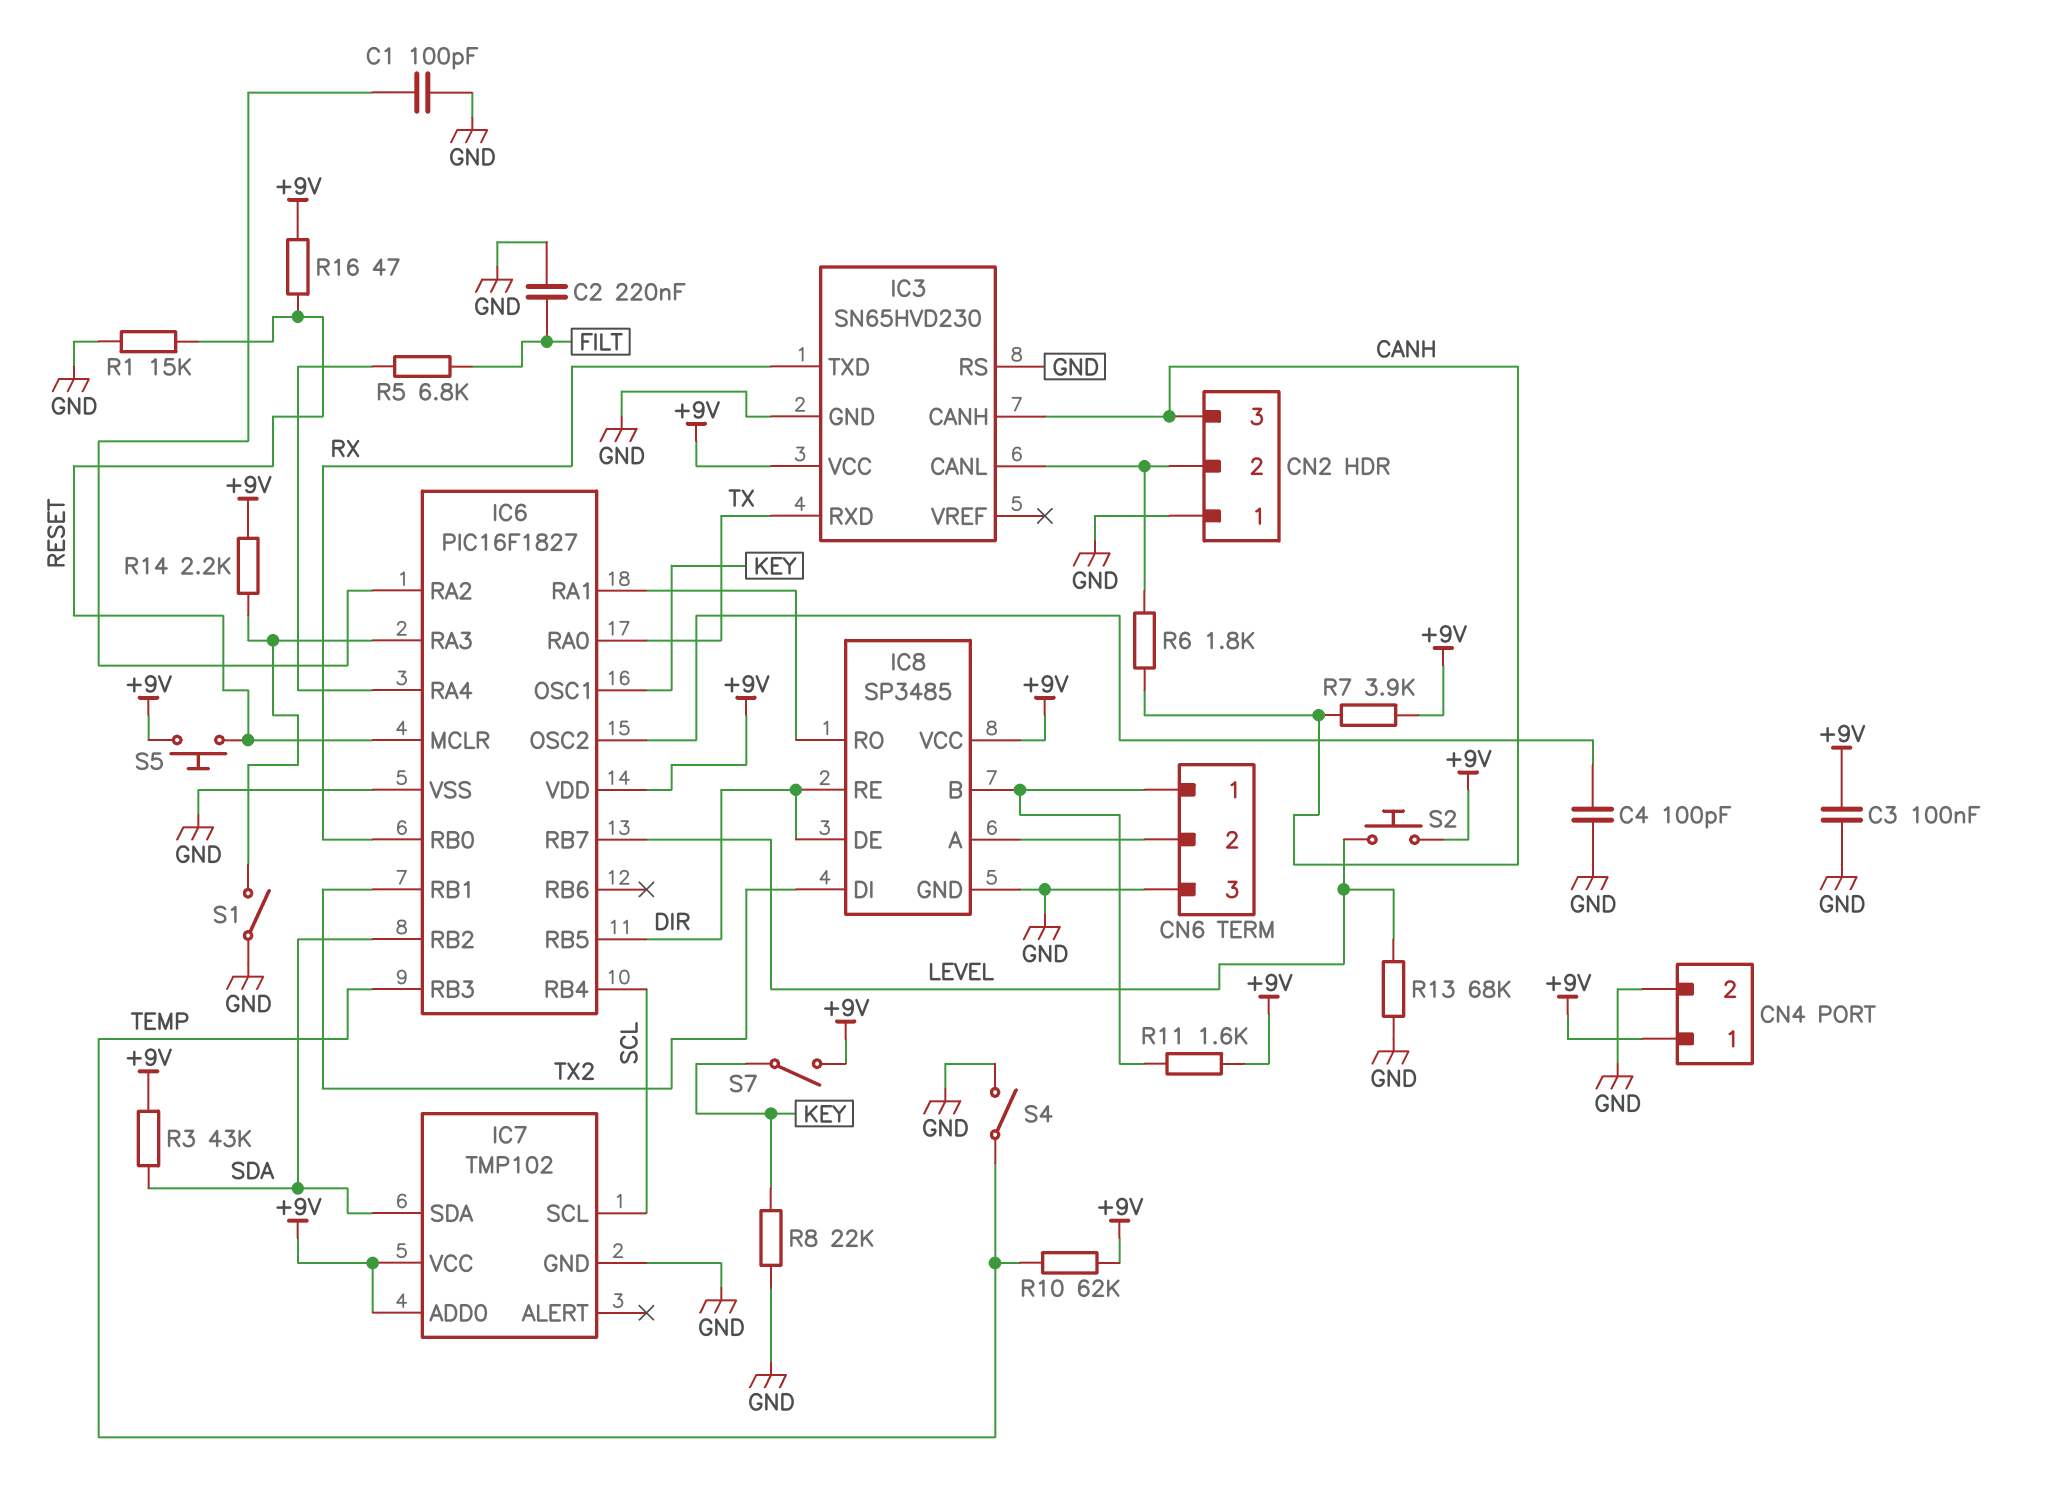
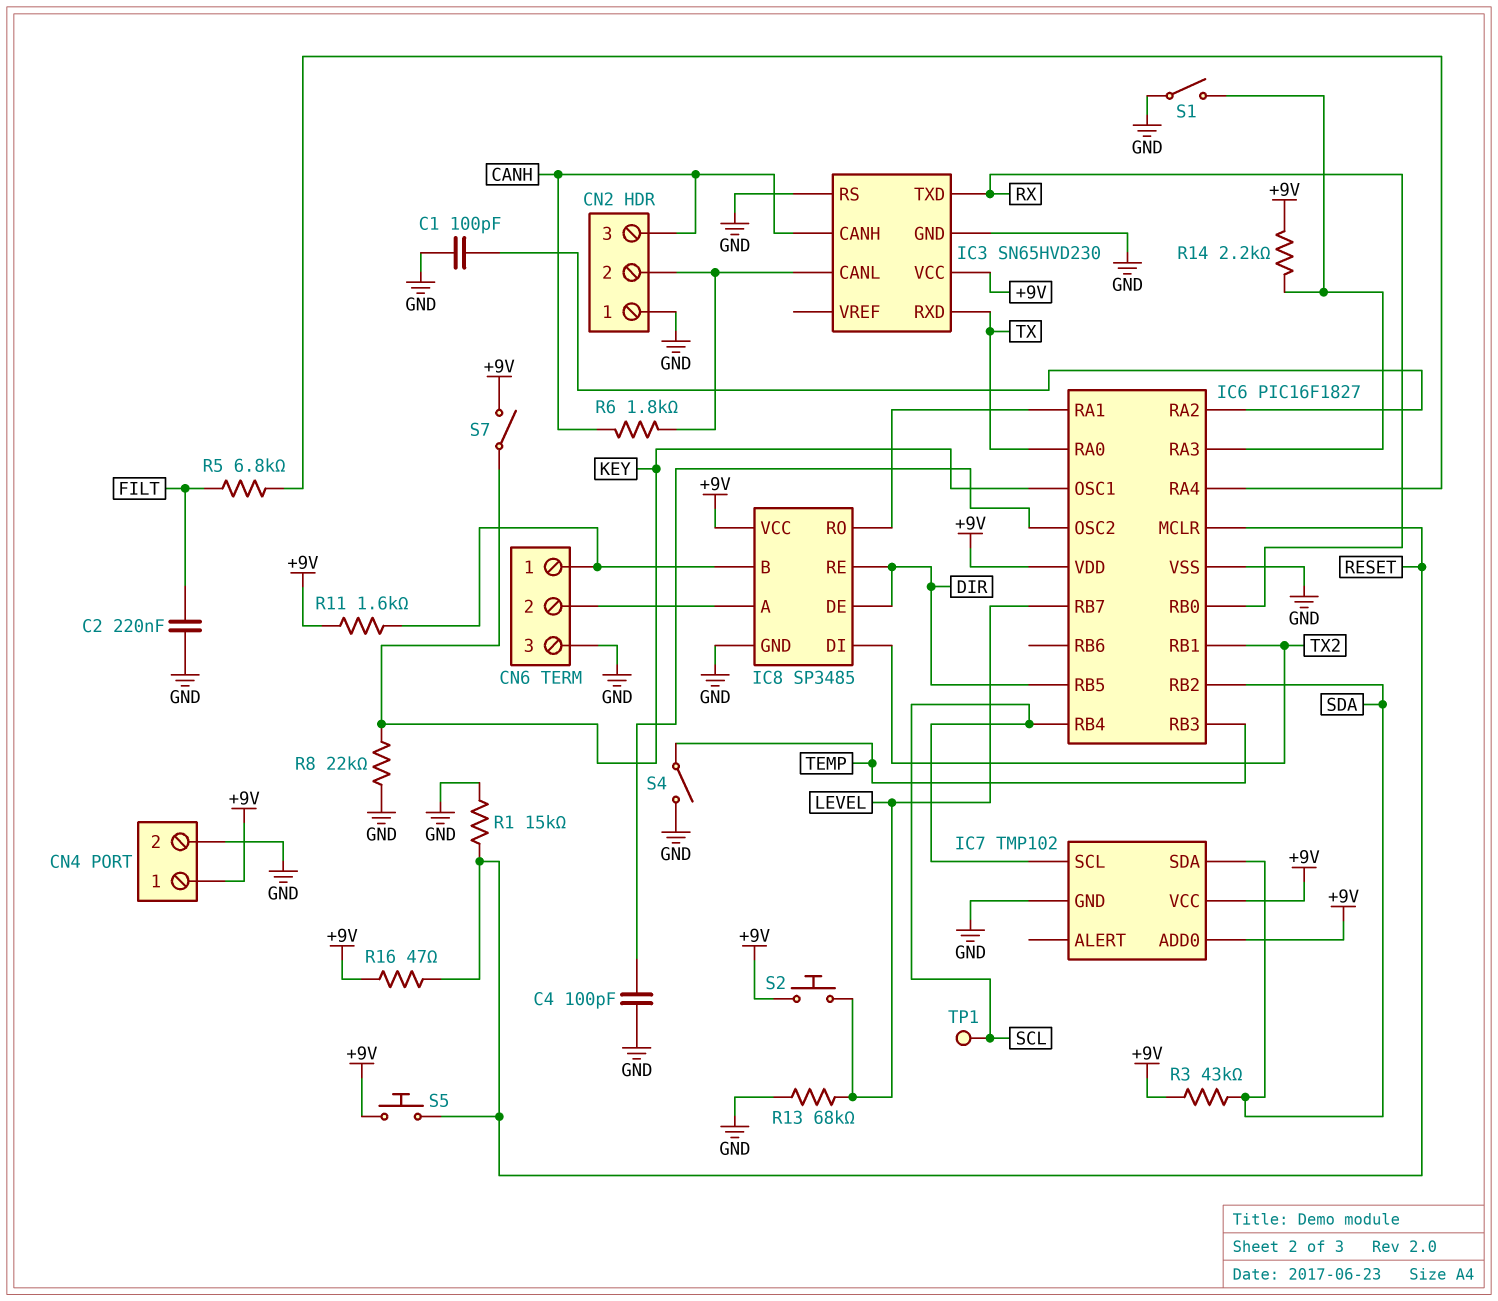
C3: 100nF (+9V, GND) -> none
R7: 3.9k (+9V, CANH) -> none
R10: 62k (+9V, TEMP) -> none
TP1: none -> test point (SCL)

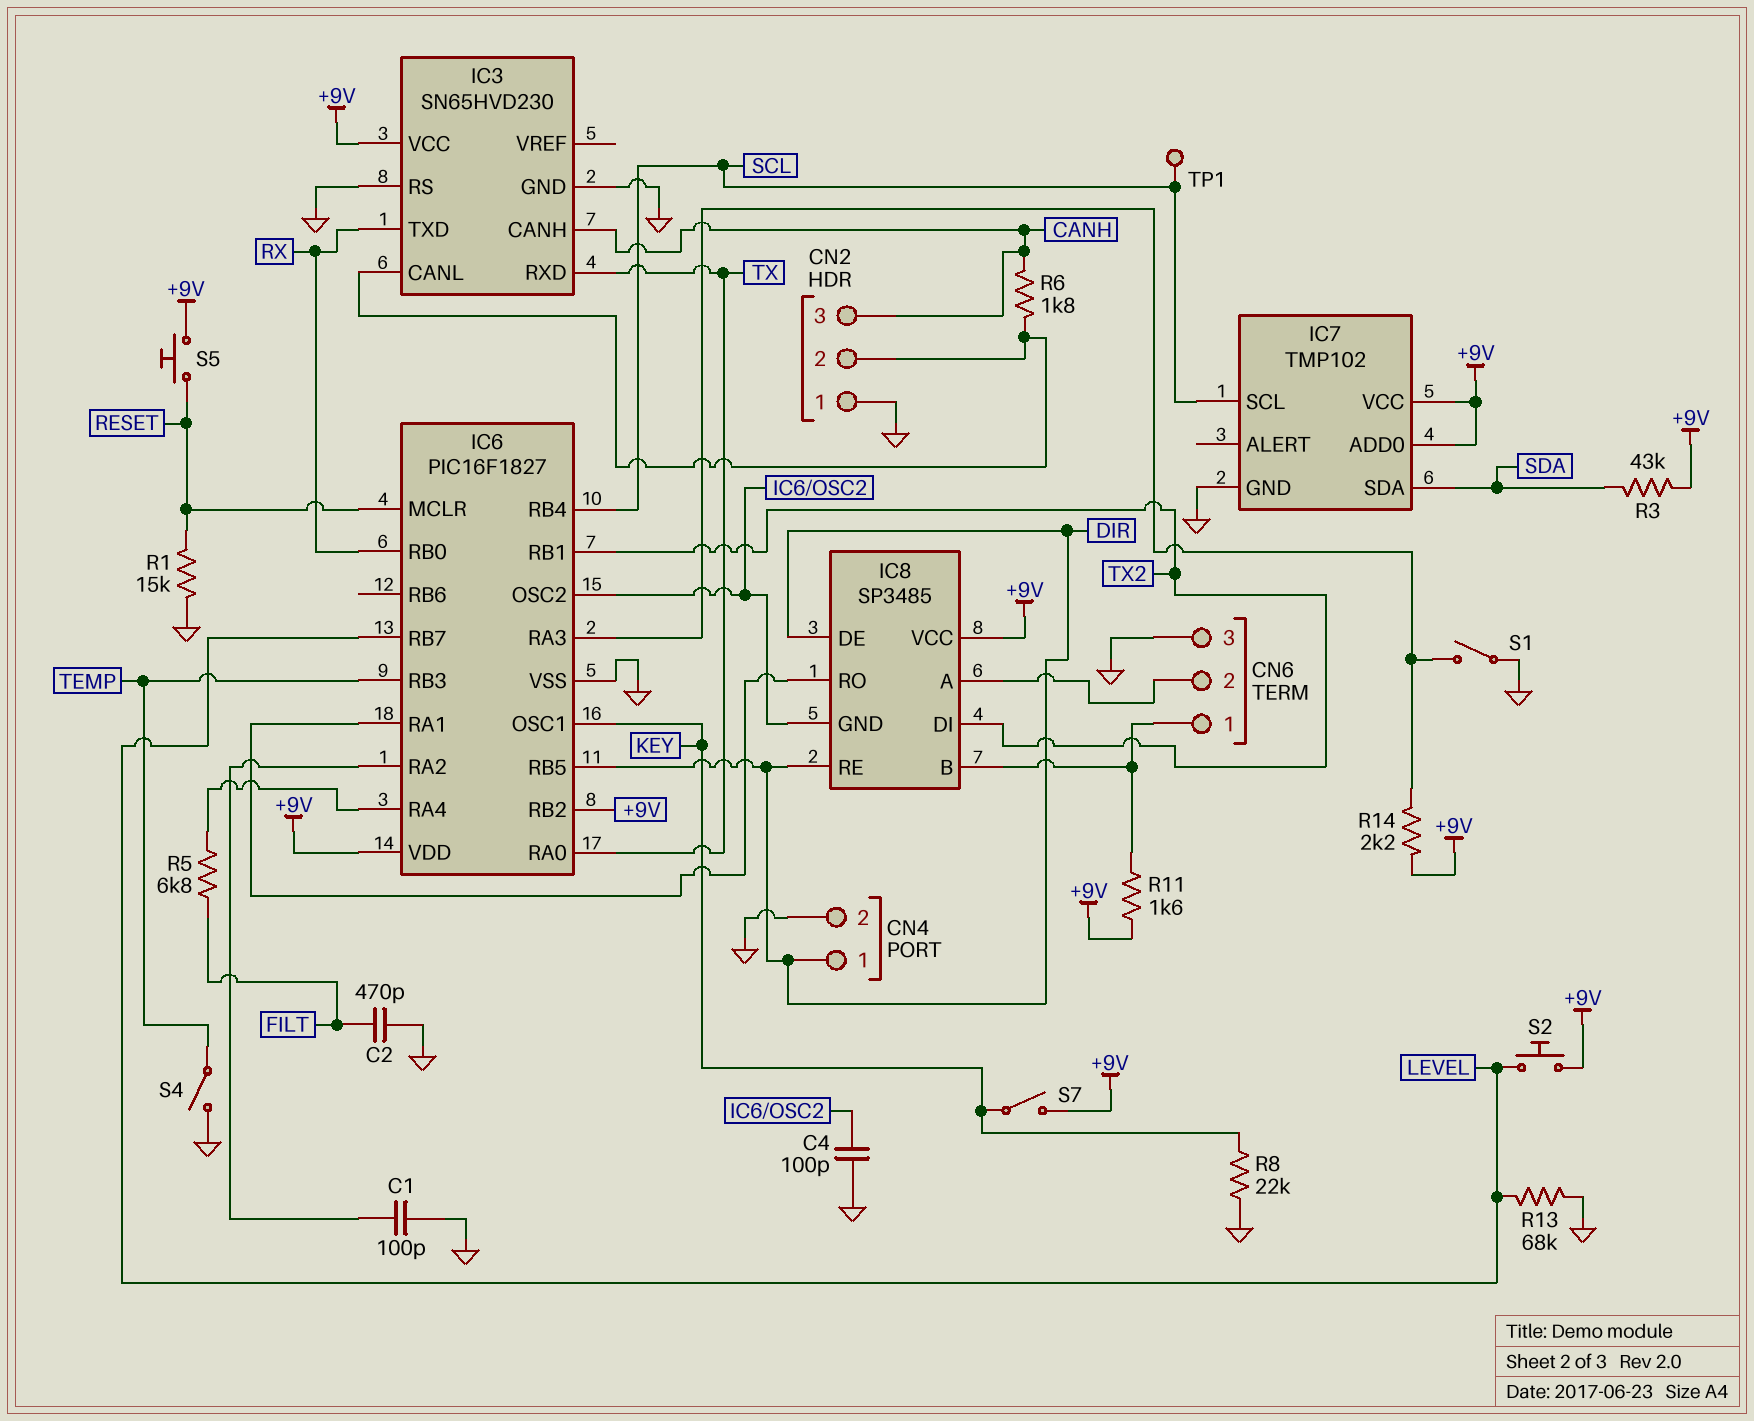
C2: 220nF (FILT, GND) -> 470pF (FILT, GND)
CN4 pin 1: +9V -> DIR
IC6 pin RB2: SDA -> +9V
IC8 pin GND: GND -> IC6/OSC2
R16: 47 (+9V, RESET) -> none

